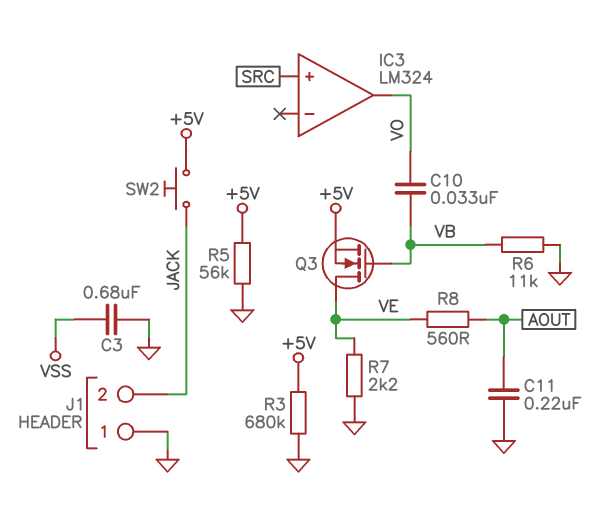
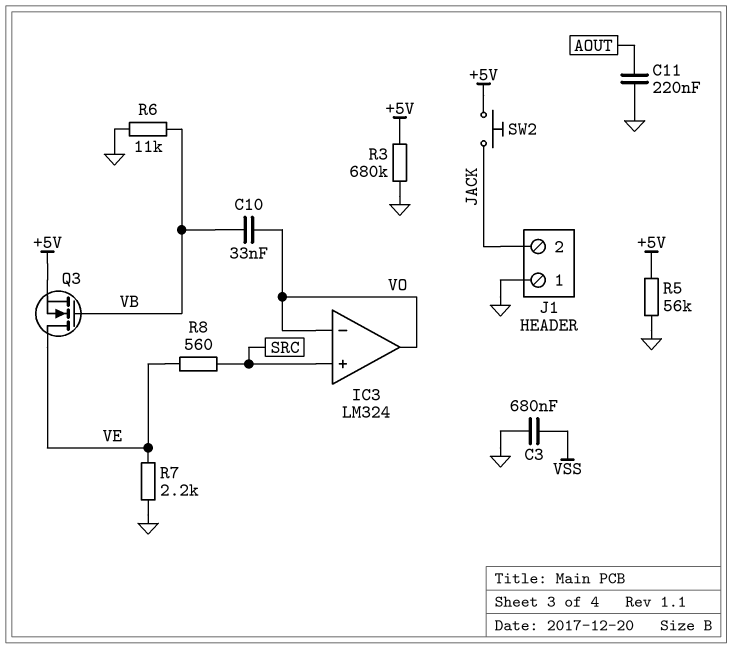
IC3 pin in-: none -> VO
R8: 560 (AOUT, VE) -> 560 (SRC, VE)

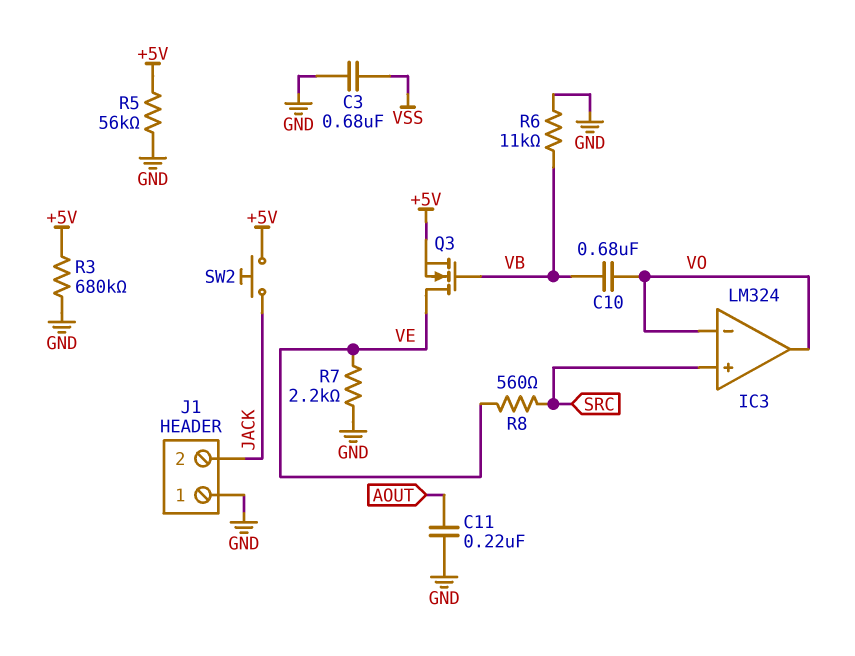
C10: 33nF (VB, VO) -> 680nF (VB, VO)

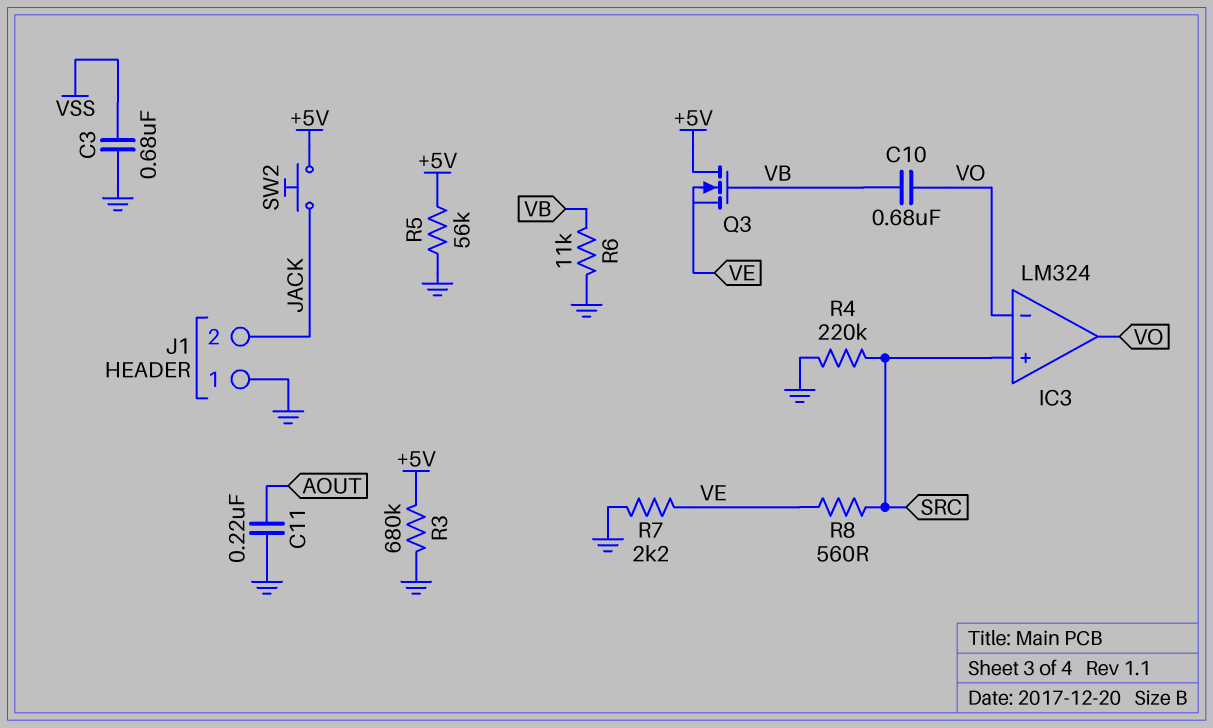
Q3: NMOS (G VB, D VE, S +5V) -> NMOS (G VB, D +5V, S VE)
R4: none -> 220k (GND, SRC)

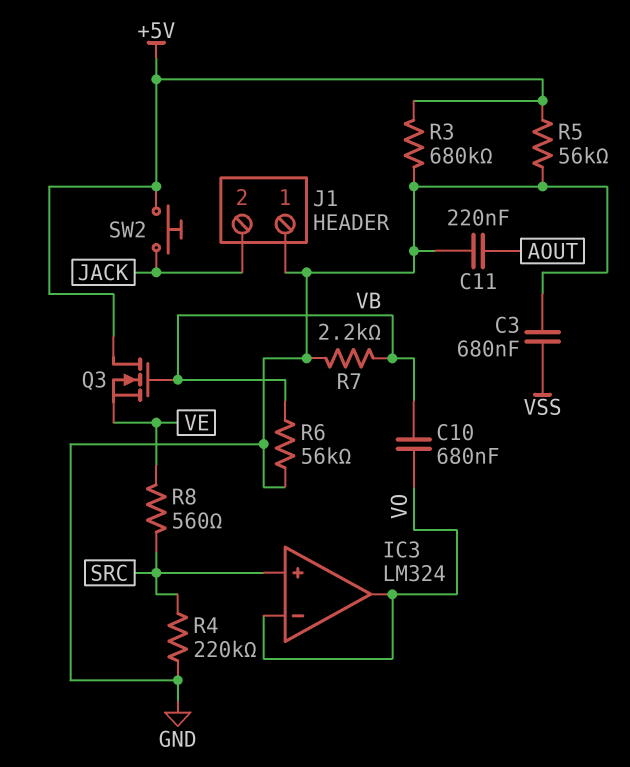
R6: 11k (GND, VB) -> 56k (GND, VB)
R7: 2.2k (GND, VE) -> 2.2k (GND, VB)

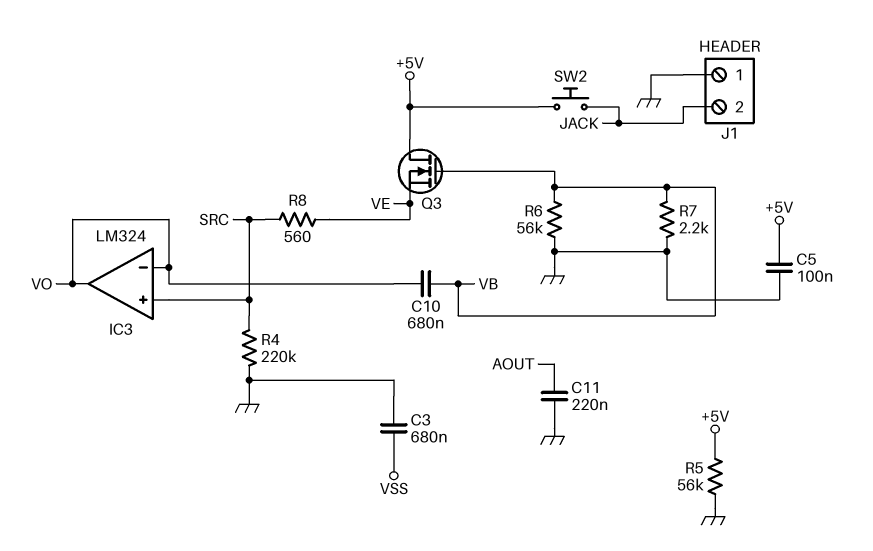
C5: none -> 100nF (+5V, GND)
R3: 680k (+5V, GND) -> none

